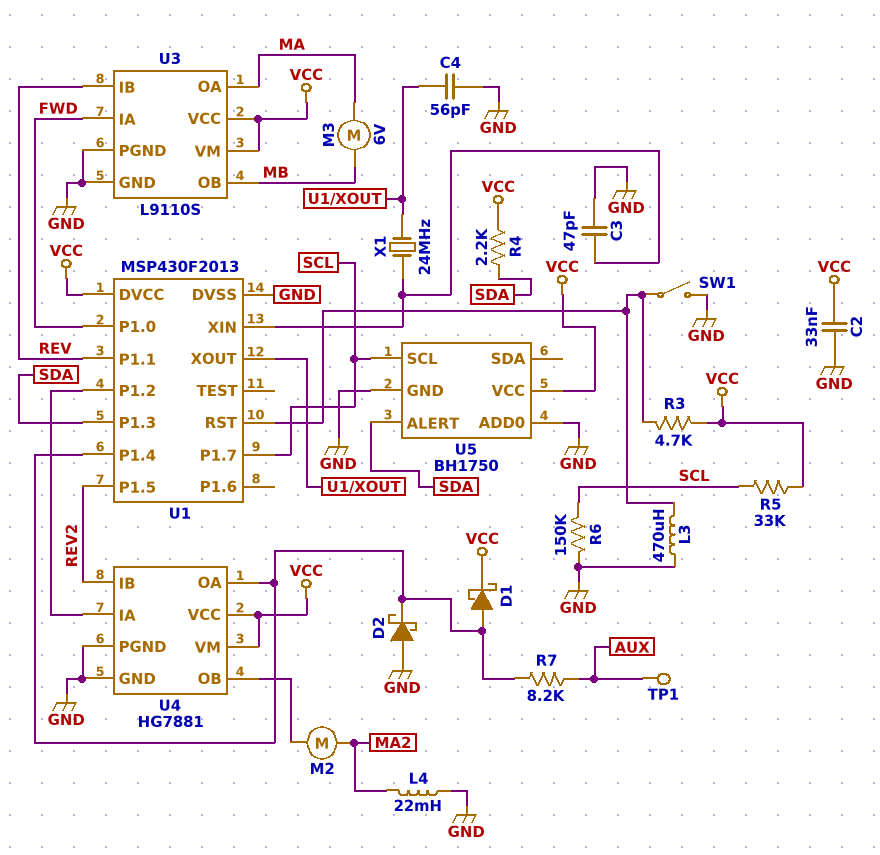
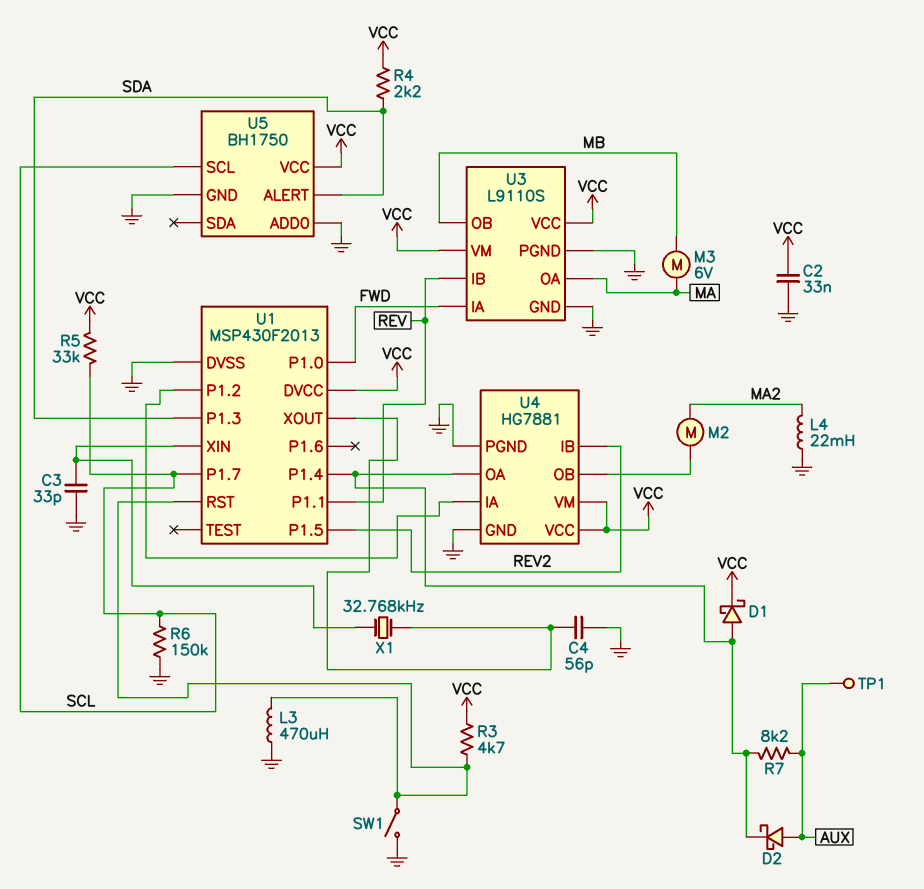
C3: 47pF (GND, U1/XIN) -> 33pF (GND, U1/XIN)
D2: schottky (A GND, K U1/P1.4) -> schottky (A AUX, K U1/P1.4)
X1: 24MHz (U1/XIN, U1/XOUT) -> 32.768kHz (U1/XIN, U1/XOUT)

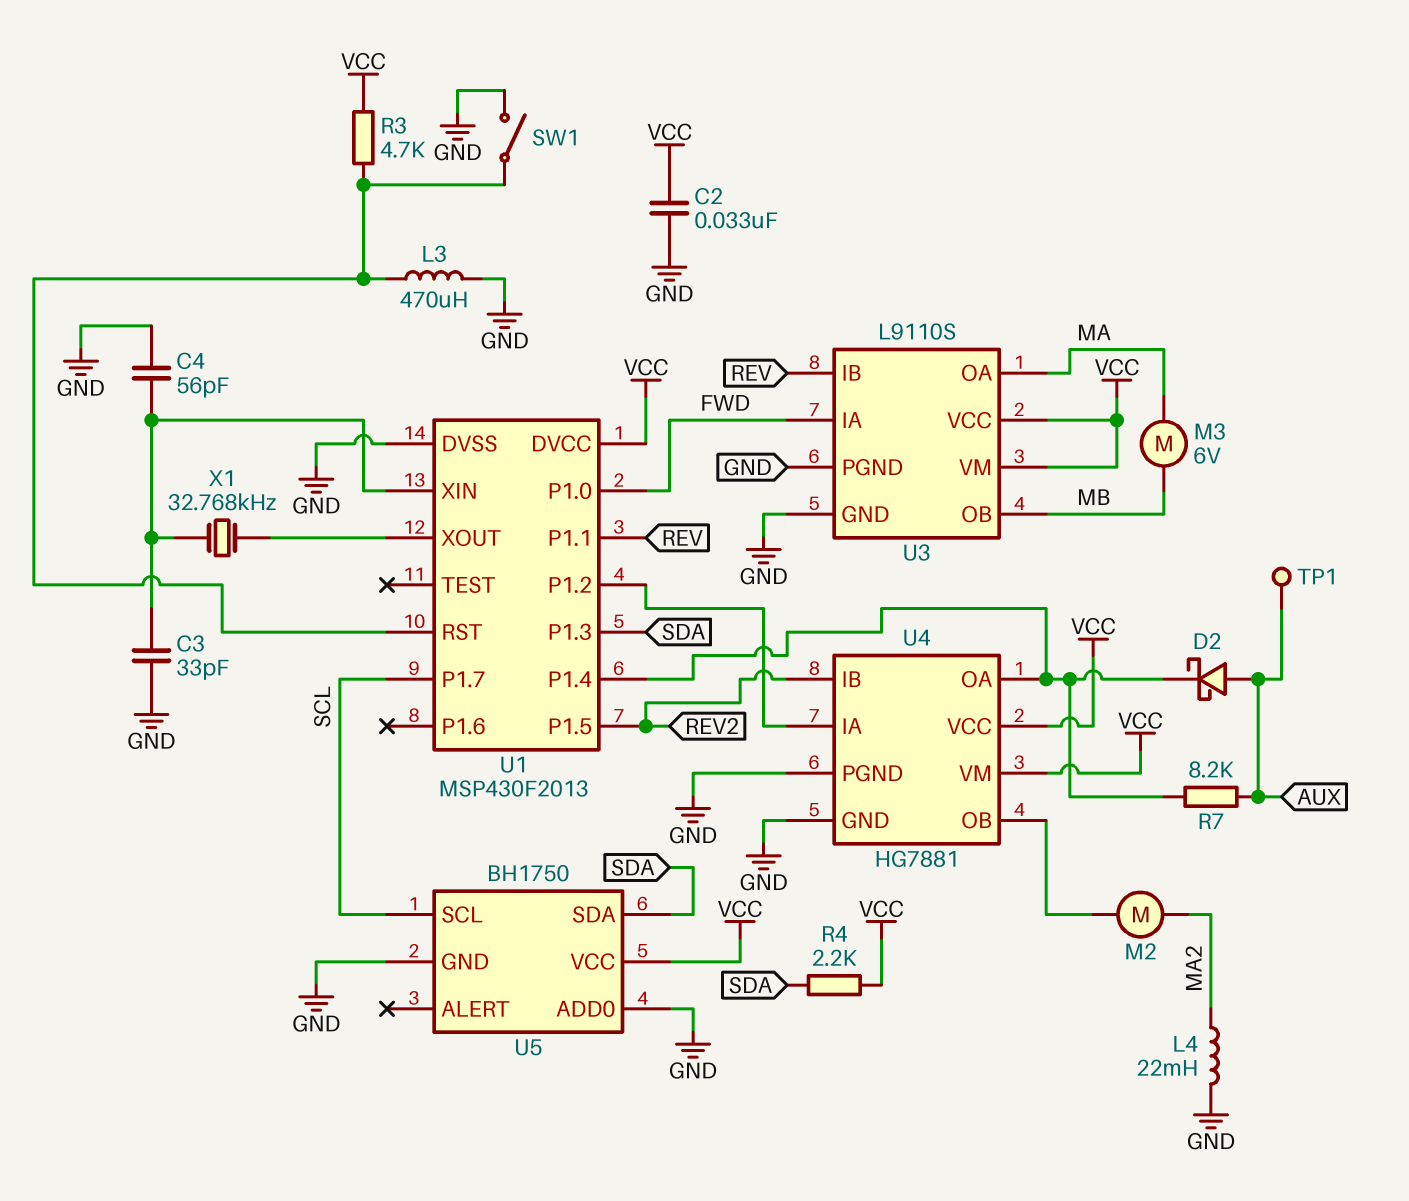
C4: 56pF (GND, U1/XOUT) -> 56pF (GND, U1/XIN)
D1: schottky (A U1/P1.4, K VCC) -> none
R5: 33k (SCL, VCC) -> none
R6: 150k (GND, SCL) -> none
U5 pin ALERT: SDA -> none
U5 pin SDA: none -> SDA

